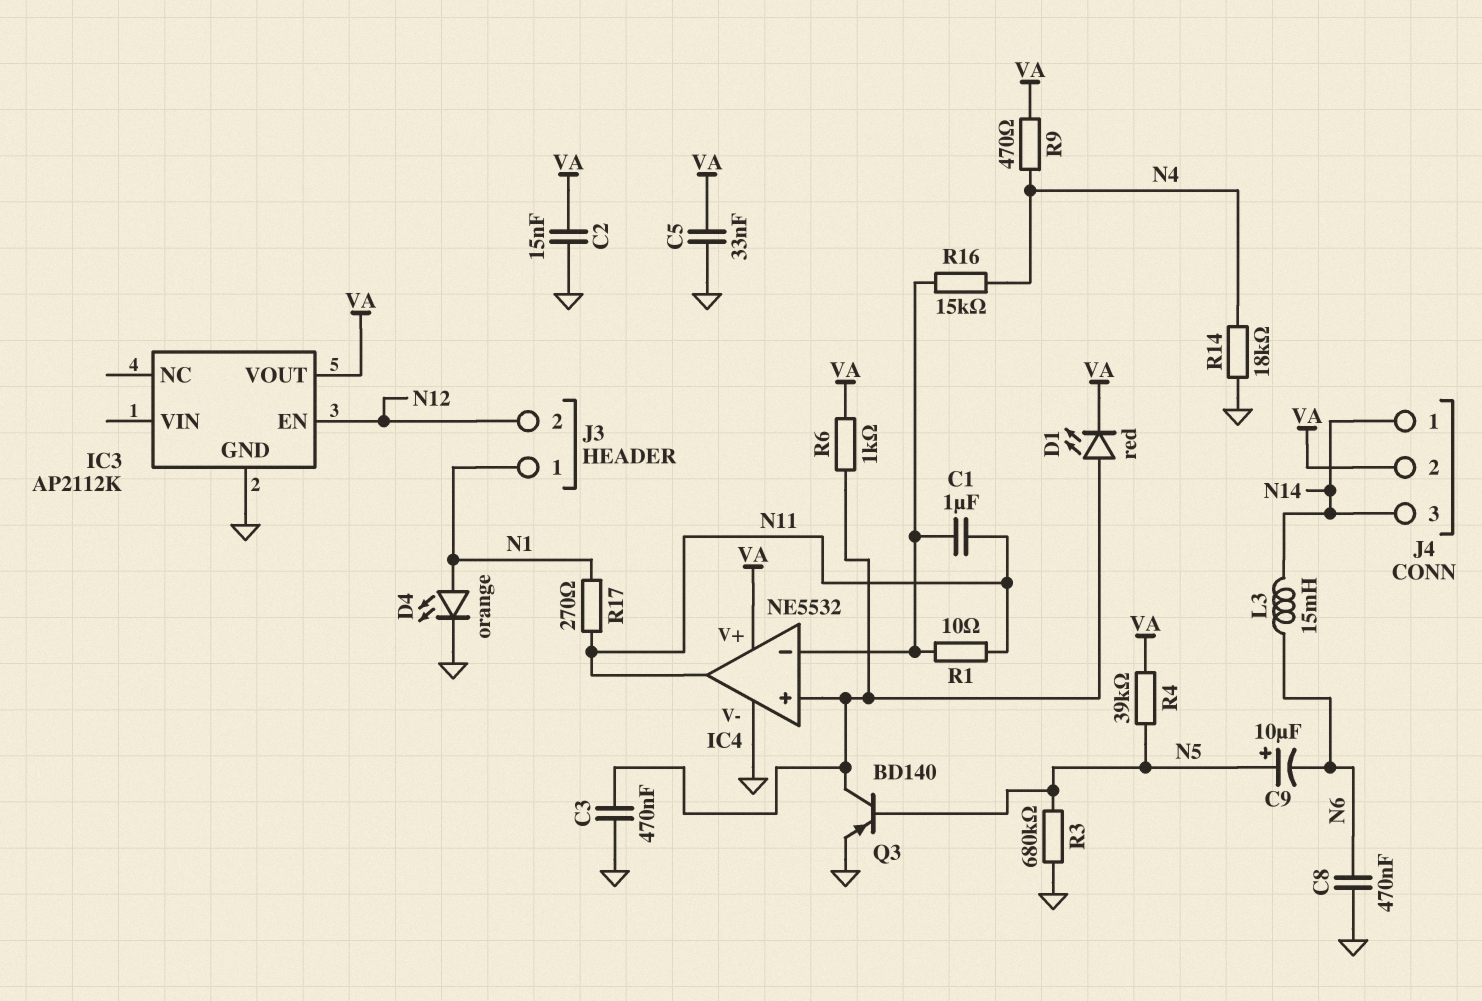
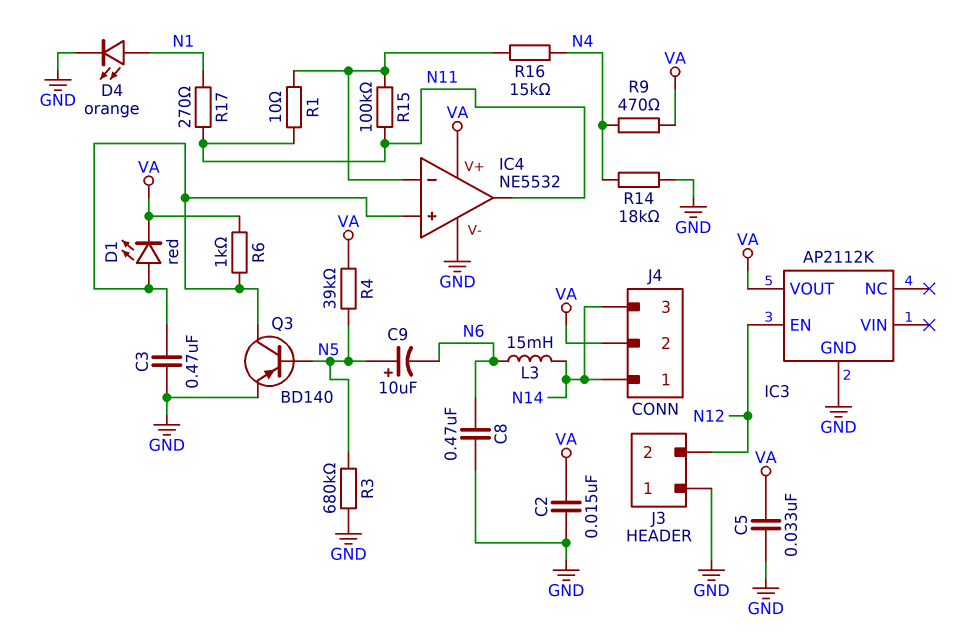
C1: 1uF (IC4/in-, N11) -> none
J3 pin 1: N1 -> GND
R15: none -> 100k (IC4/in-, N11)

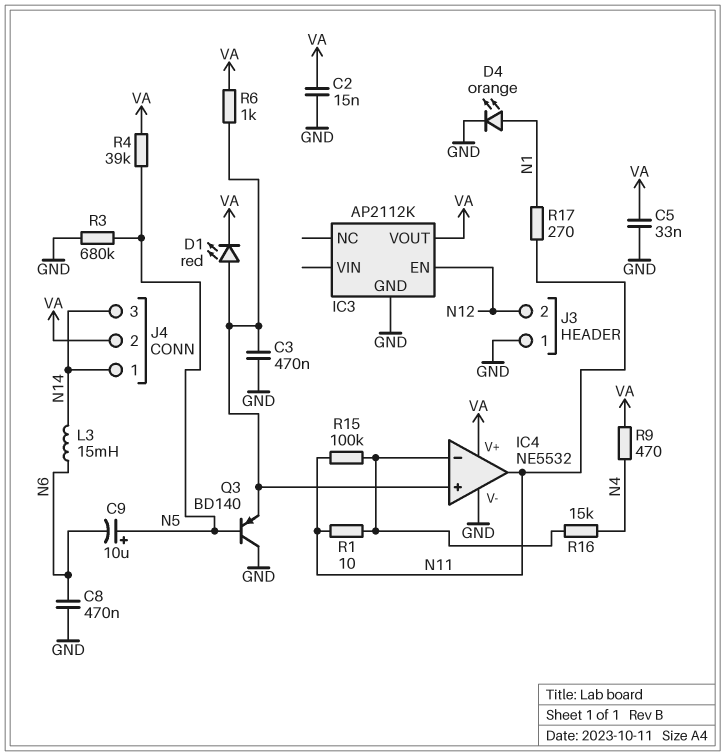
Q3: PNP BD140 (B N5, C IC4/in+, E GND) -> PNP BD140 (B N5, C GND, E IC4/in+)
R14: 18k (GND, N4) -> none

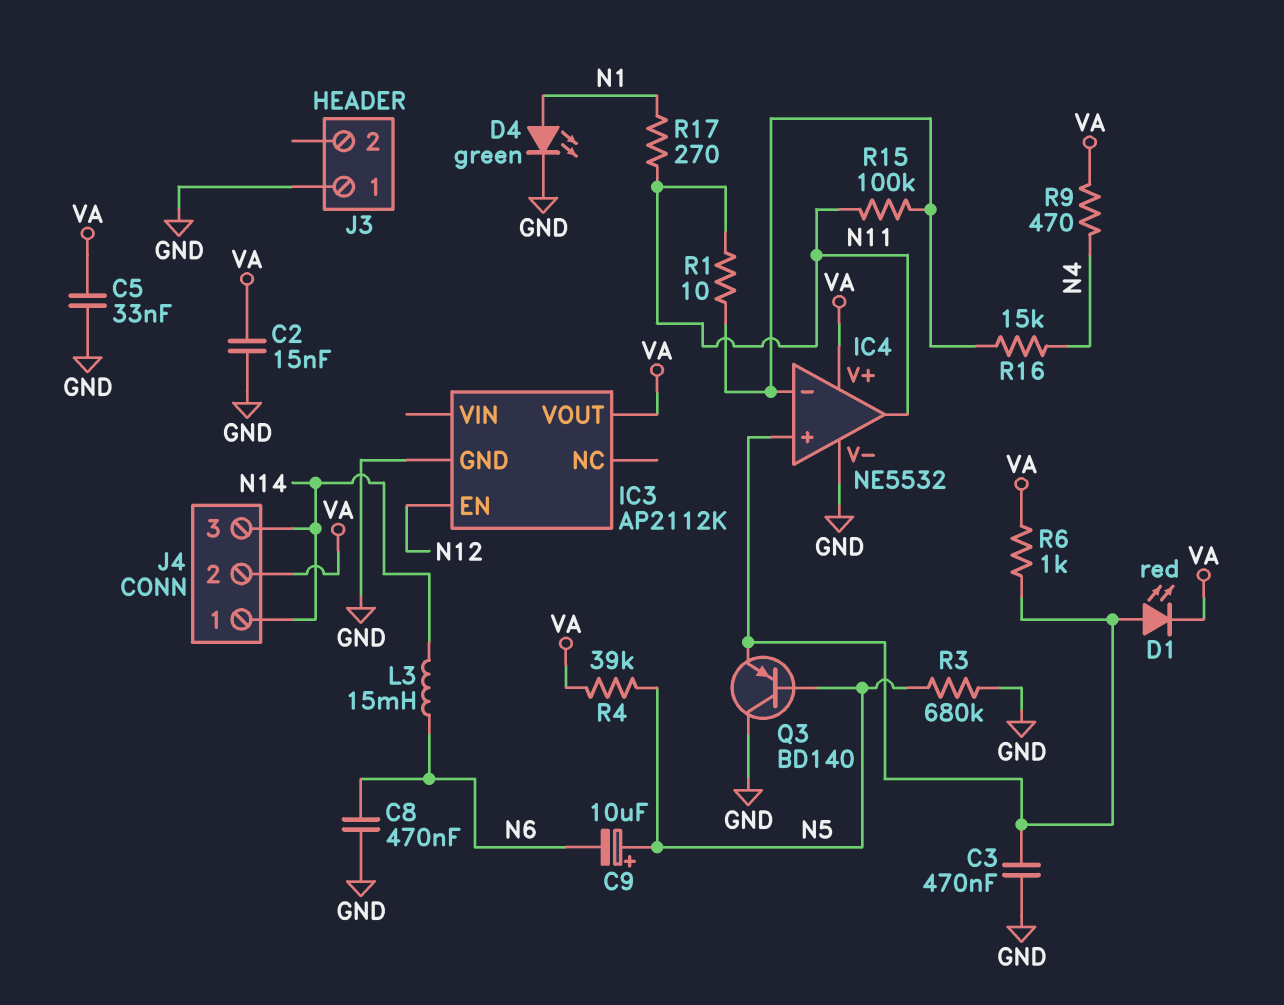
D4: LED orange (A N1, K GND) -> LED green (A N1, K GND)
J3 pin 2: N12 -> none

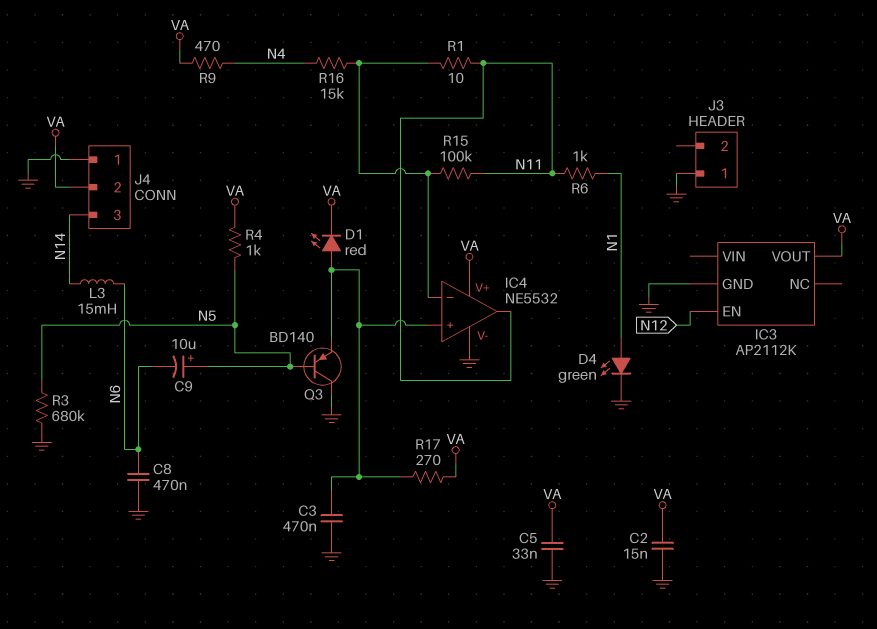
J4 pin 1: N14 -> GND
R4: 39k (N5, VA) -> 1k (N5, VA)
R6: 1k (IC4/in+, VA) -> 1k (N1, N11)
R17: 270 (N1, N11) -> 270 (IC4/in+, VA)

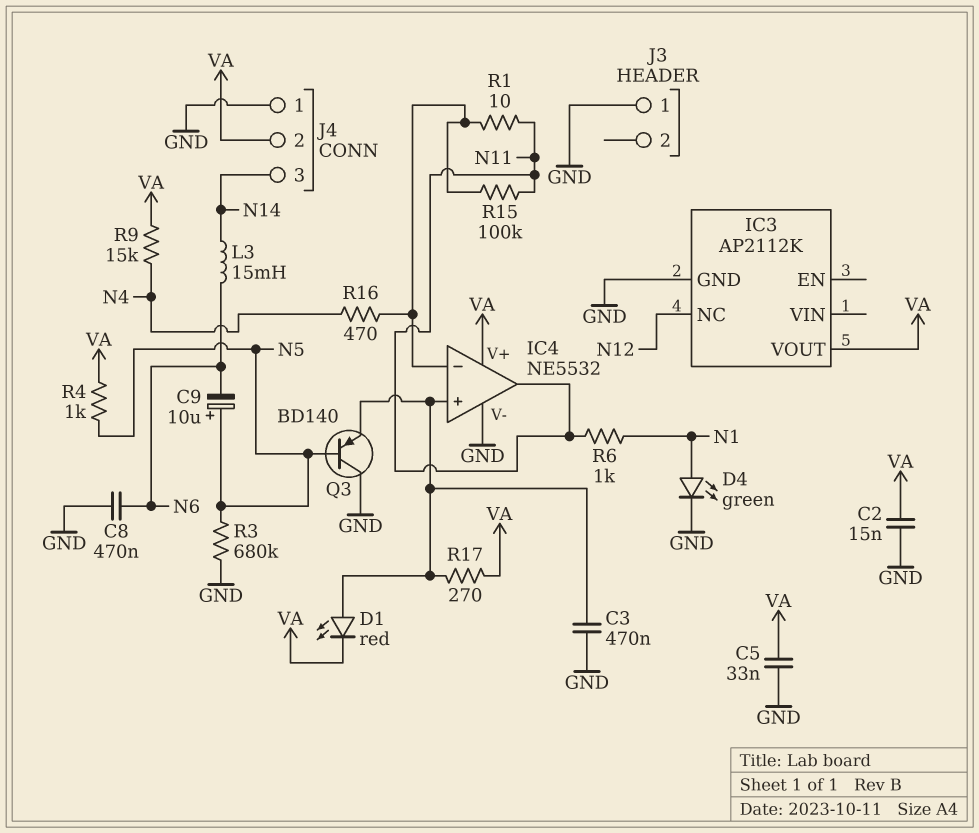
IC3 pin EN: N12 -> none
IC3 pin NC: none -> N12
R9: 470 (N4, VA) -> 15k (N4, VA)
R16: 15k (IC4/in-, N4) -> 470 (IC4/in-, N4)

